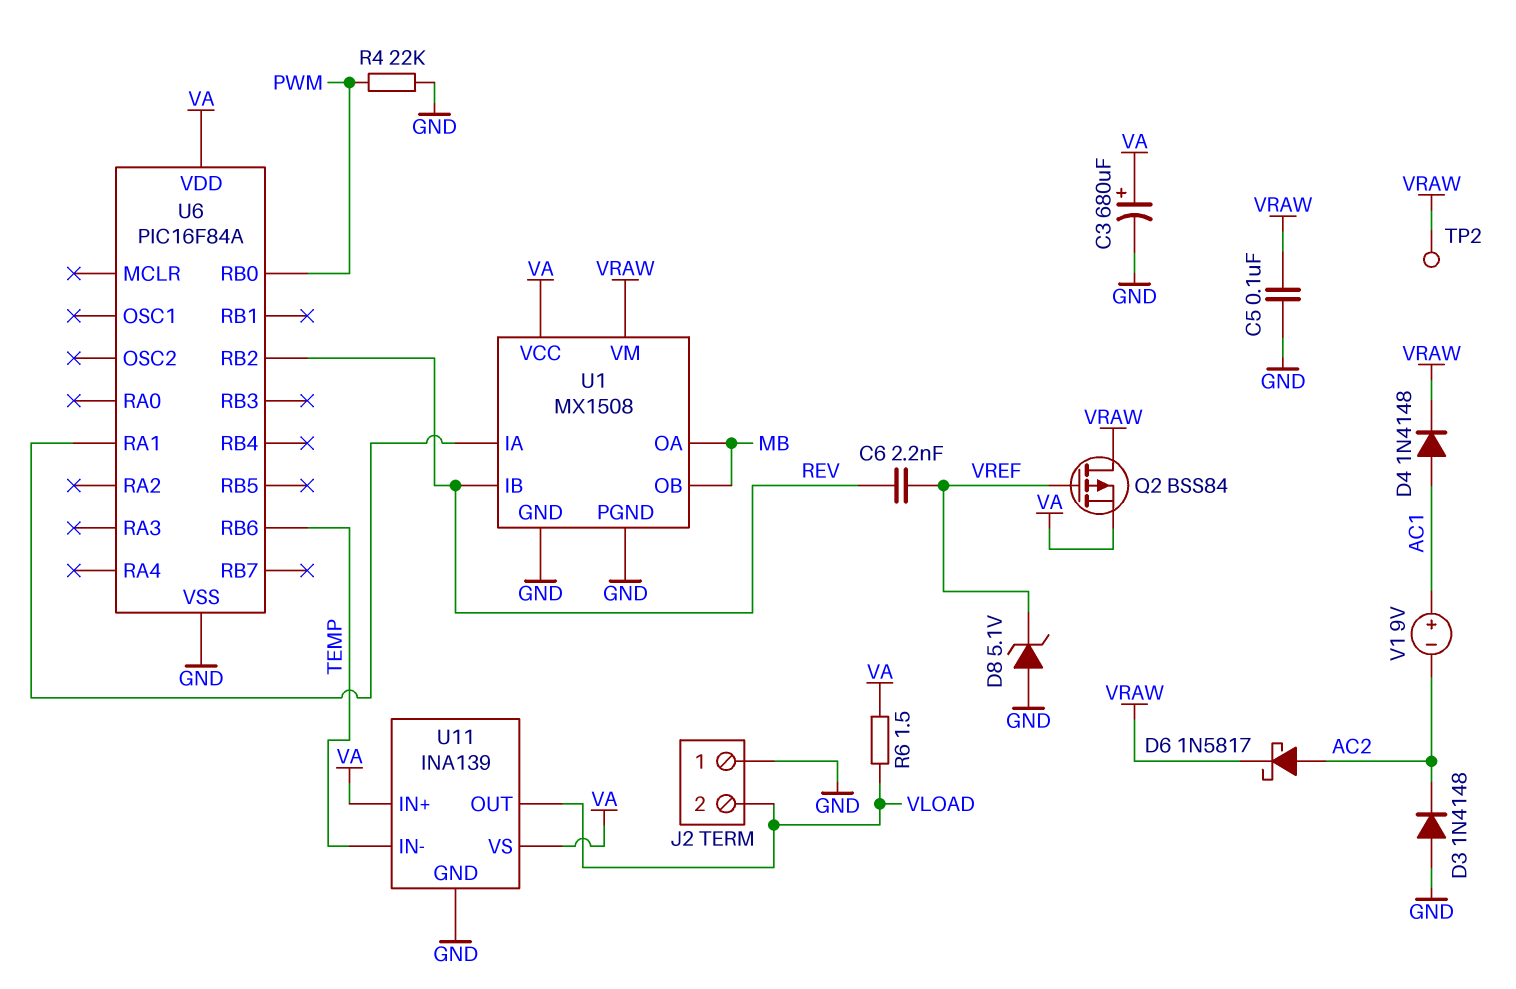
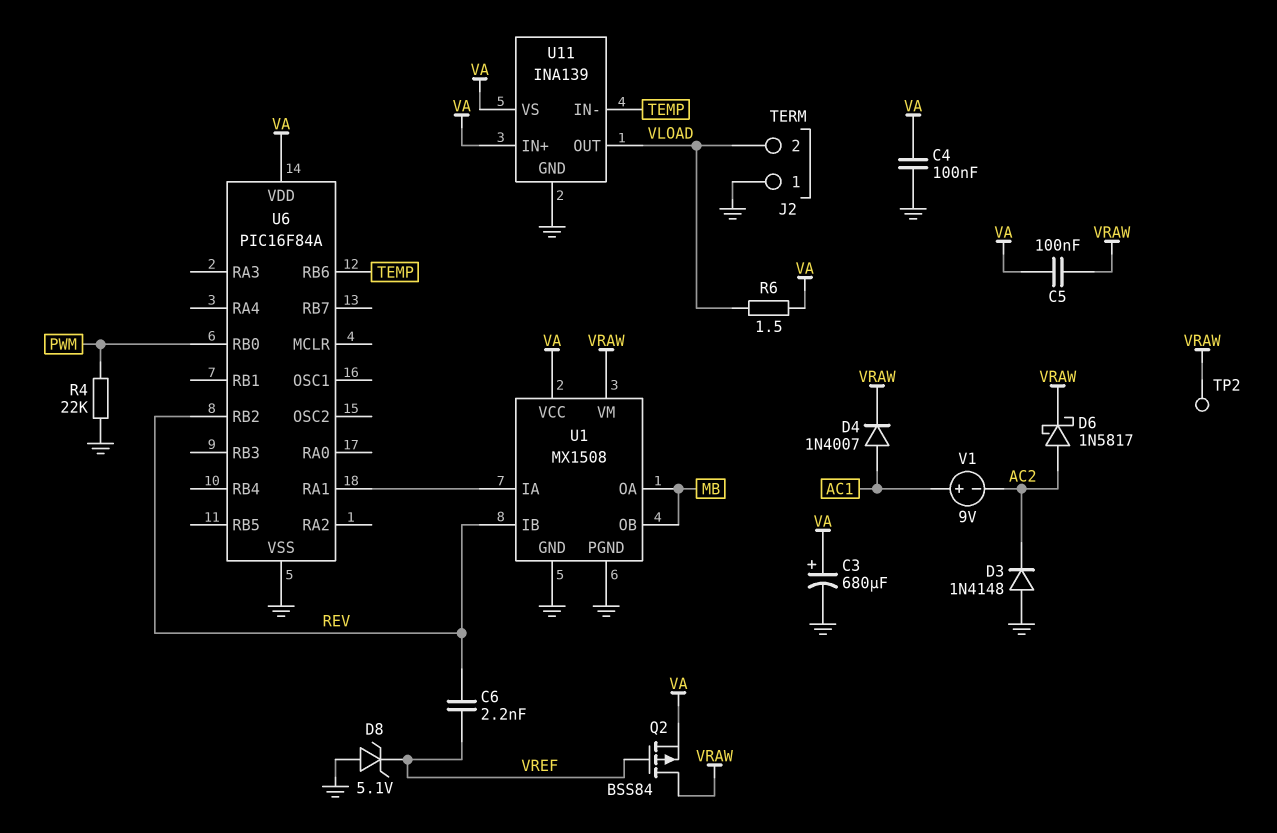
C4: none -> 100nF (GND, VA)
C5: 100nF (GND, VRAW) -> 100nF (VA, VRAW)
D4: diode 1N4148 (A AC1, K VRAW) -> diode 1N4007 (A AC1, K VRAW)

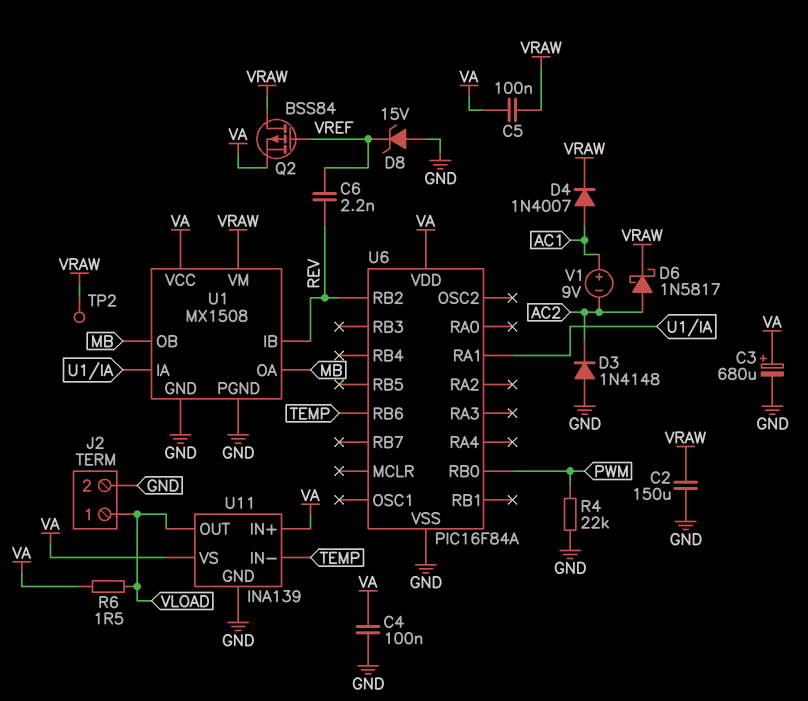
C2: none -> 150uF (GND, VRAW)
D8: zener 5.1V (A GND, K VREF) -> zener 15V (A GND, K VREF)
J2 pin 1: GND -> VLOAD
J2 pin 2: VLOAD -> GND

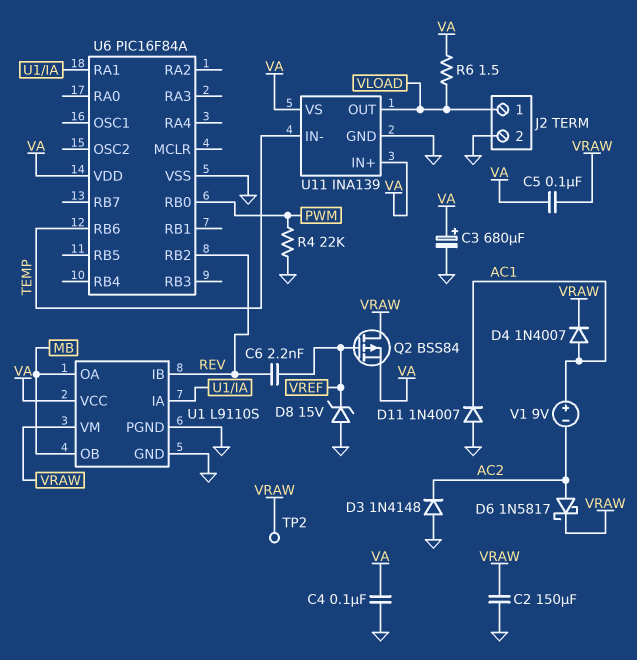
D11: none -> diode 1N4007 (A GND, K AC1)
U1: MX1508 -> L9110S

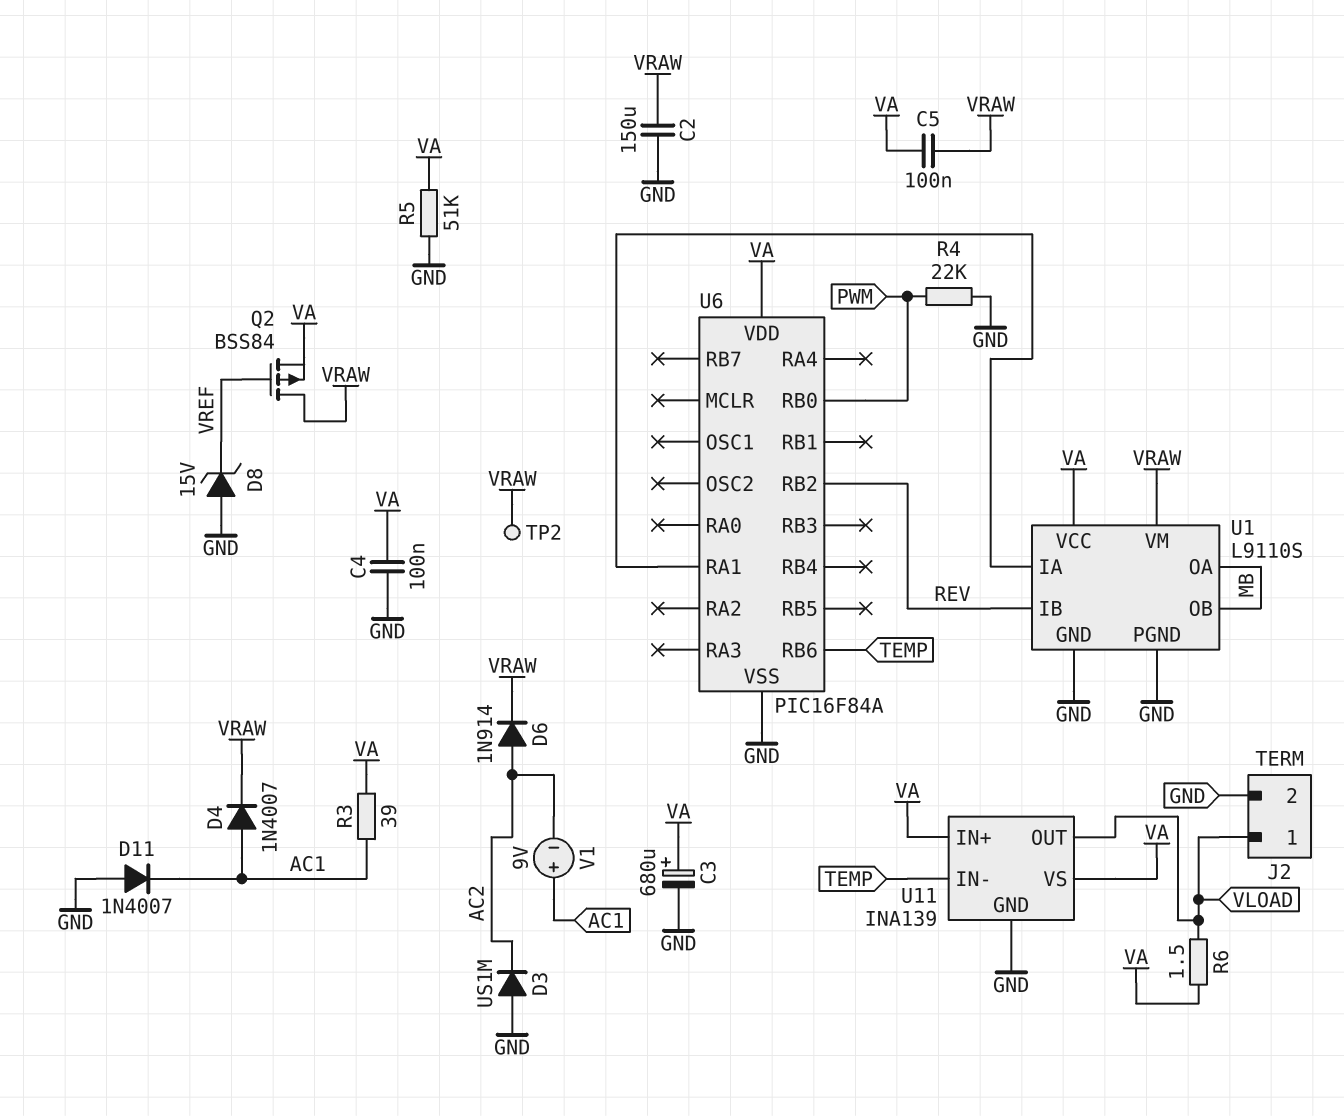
C6: 2.2nF (REV, VREF) -> none
D3: diode 1N4148 (A GND, K AC2) -> diode US1M (A GND, K AC2)
D6: schottky 1N5817 (A AC2, K VRAW) -> diode 1N914 (A AC2, K VRAW)
R3: none -> 39 (AC1, VA)
R5: none -> 51k (GND, VA)

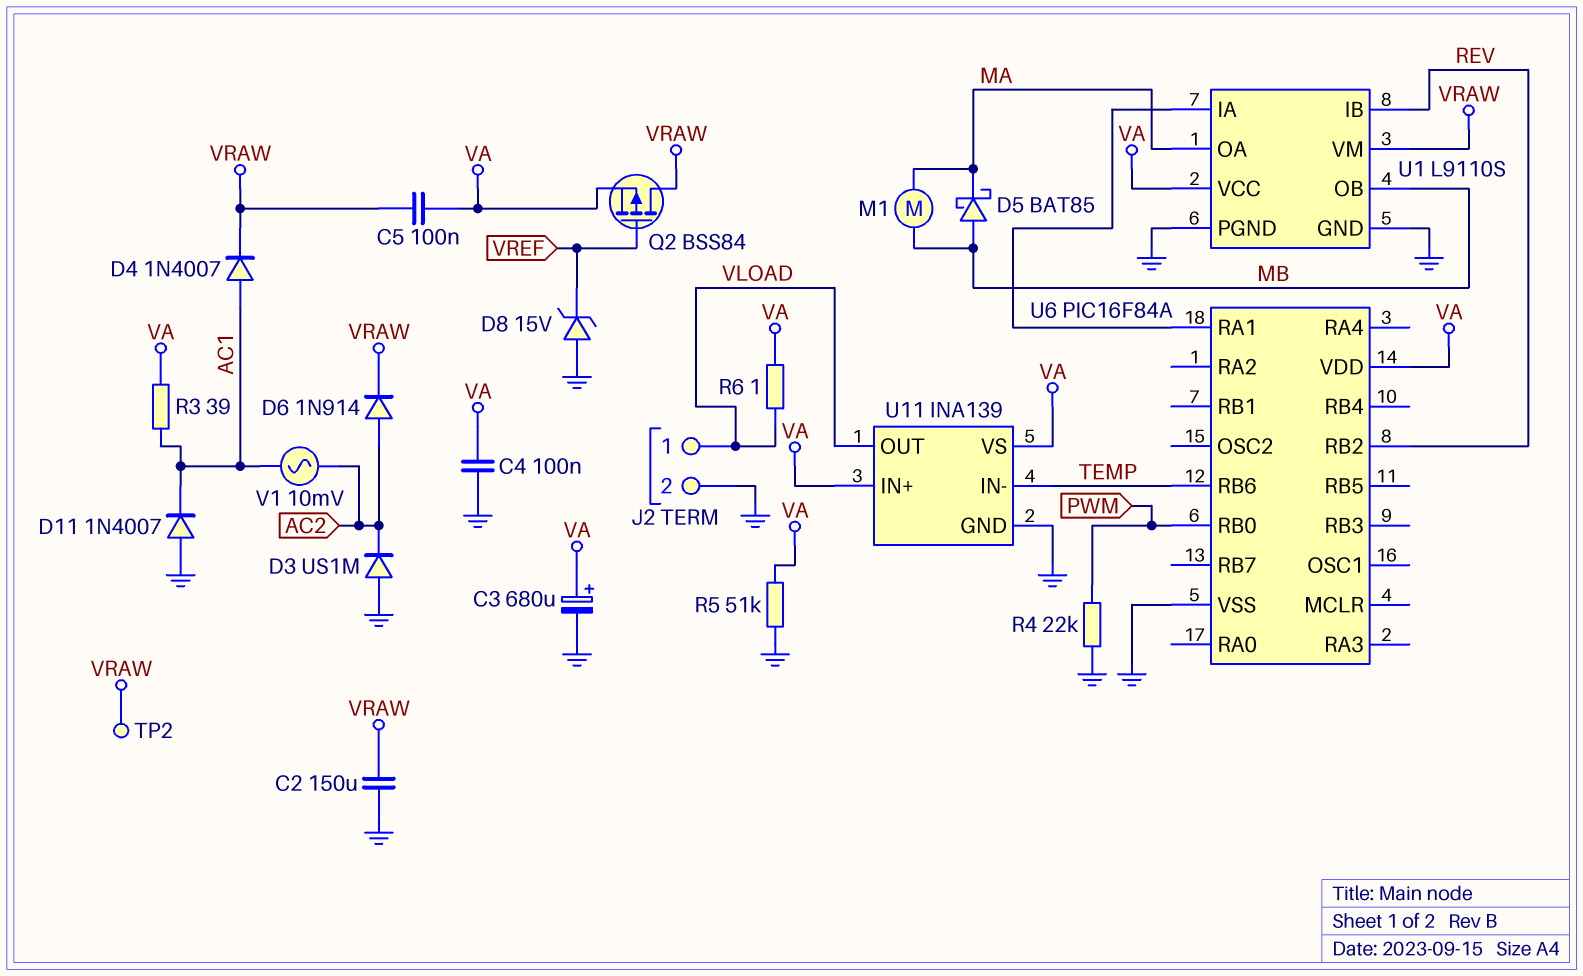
D5: none -> schottky BAT85 (A MB, K MA)
M1: none -> motor (MA, MB)
R6: 1.5 (VA, VLOAD) -> 1 (VA, VLOAD)
U1 pin OA: MB -> MA
V1: 9V (plus AC1, minus AC2) -> AC 10mV (AC1, AC2)

